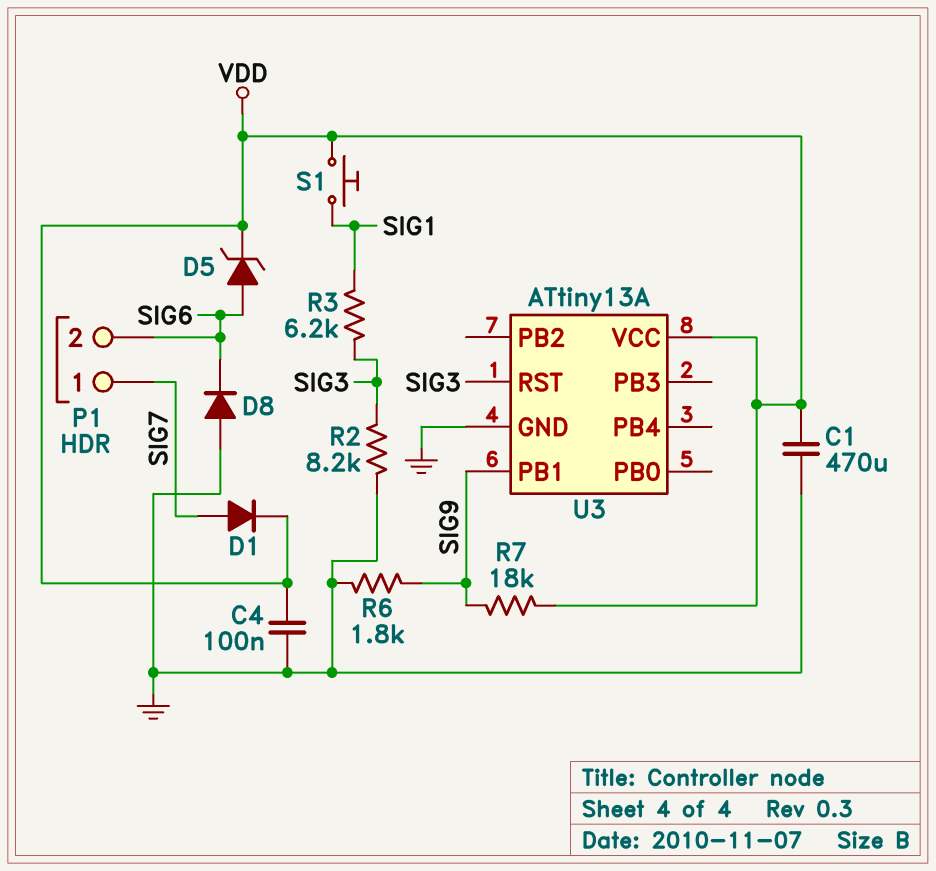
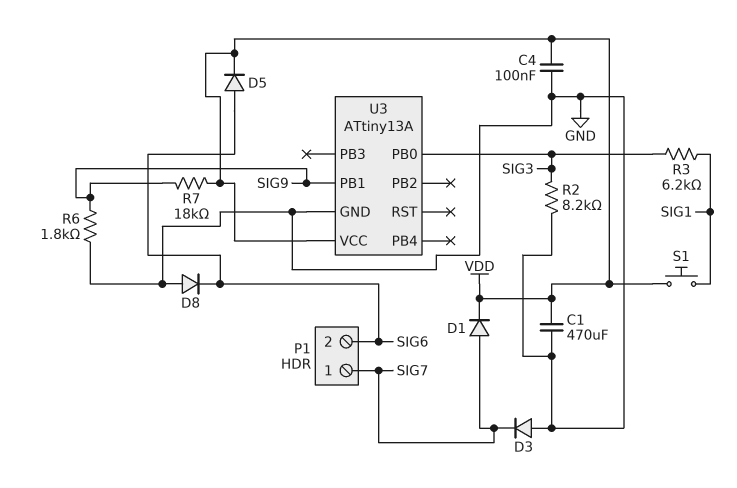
D3: none -> diode (A GND, K SIG7)
D5: zener (A SIG6, K VDD) -> diode (A SIG6, K VDD)
U3 pin PB0: none -> SIG3
U3 pin RST: SIG3 -> none

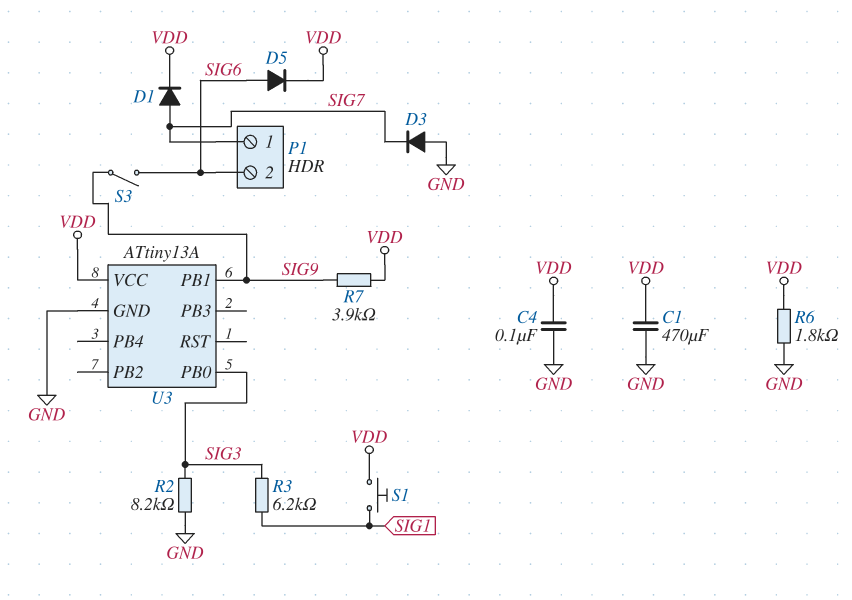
D8: diode (A GND, K SIG6) -> none
R6: 1.8k (GND, SIG9) -> 1.8k (GND, VDD)
R7: 18k (SIG9, VDD) -> 3.9k (SIG9, VDD)
S3: none -> switch (SIG6, SIG9)

